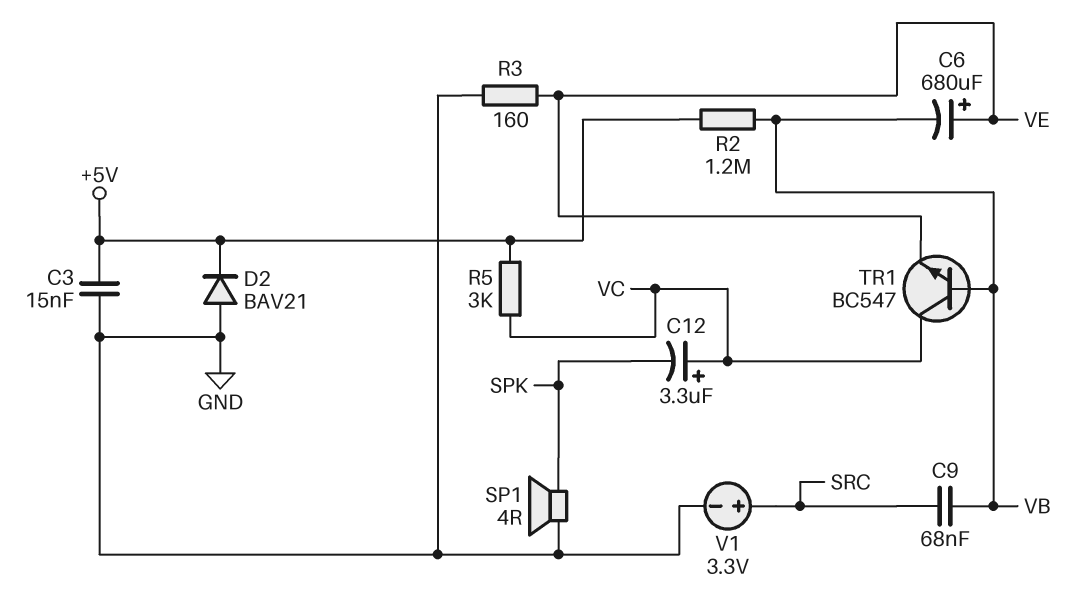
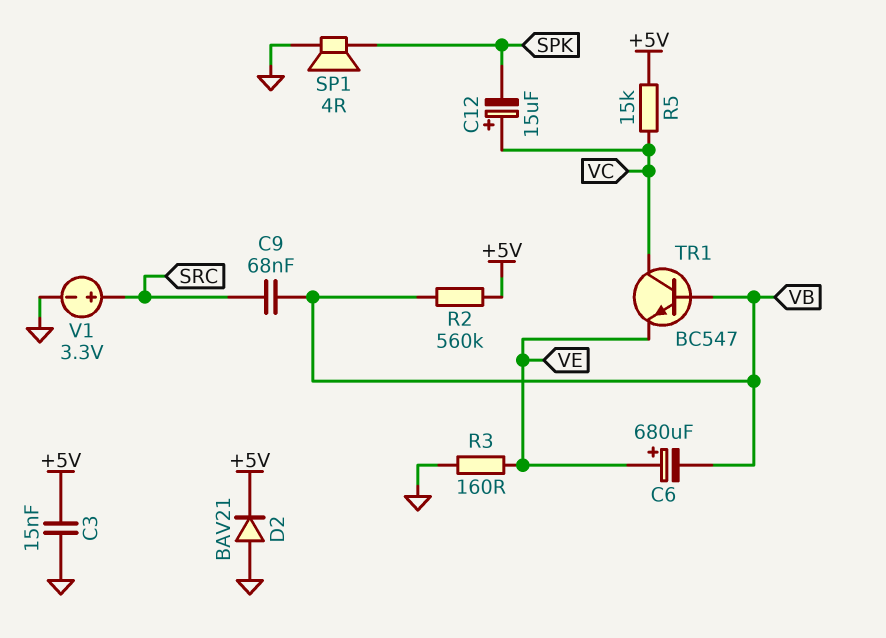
C12: 3.3uF (plus VC, minus SPK) -> 15uF (plus VC, minus SPK)
R2: 1.2M (+5V, VB) -> 560k (+5V, VB)
R5: 3k (+5V, VC) -> 15k (+5V, VC)

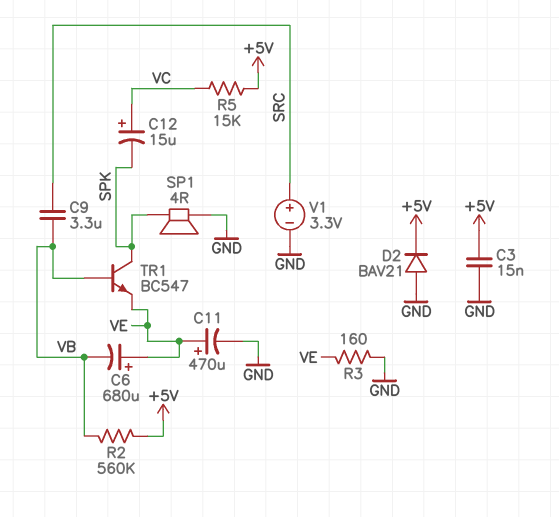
C9: 68nF (SRC, VB) -> 3.3uF (SRC, VB)
C11: none -> 470uF (plus VE, minus GND)
TR1: NPN BC547 (B VB, C VC, E VE) -> NPN BC547 (B VB, C SPK, E VE)

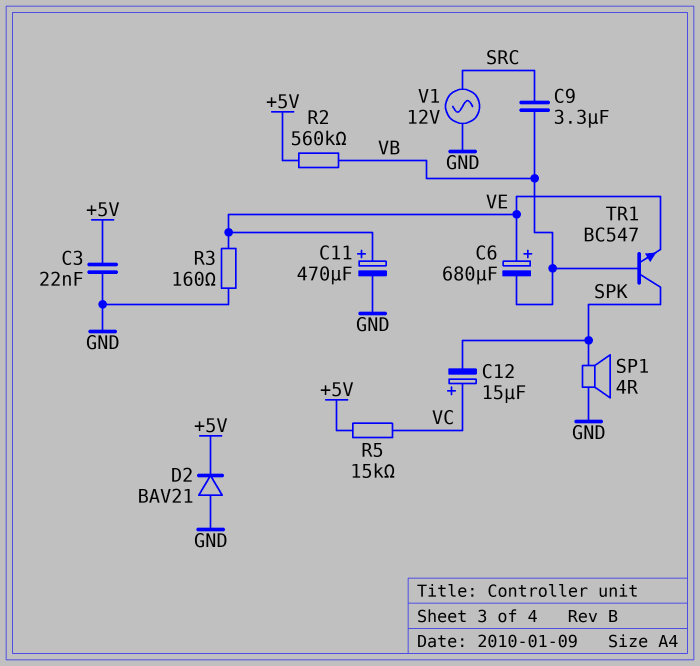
C3: 15nF (+5V, GND) -> 22nF (+5V, GND)
V1: 3.3V (plus SRC, minus GND) -> AC 12V (GND, SRC)

